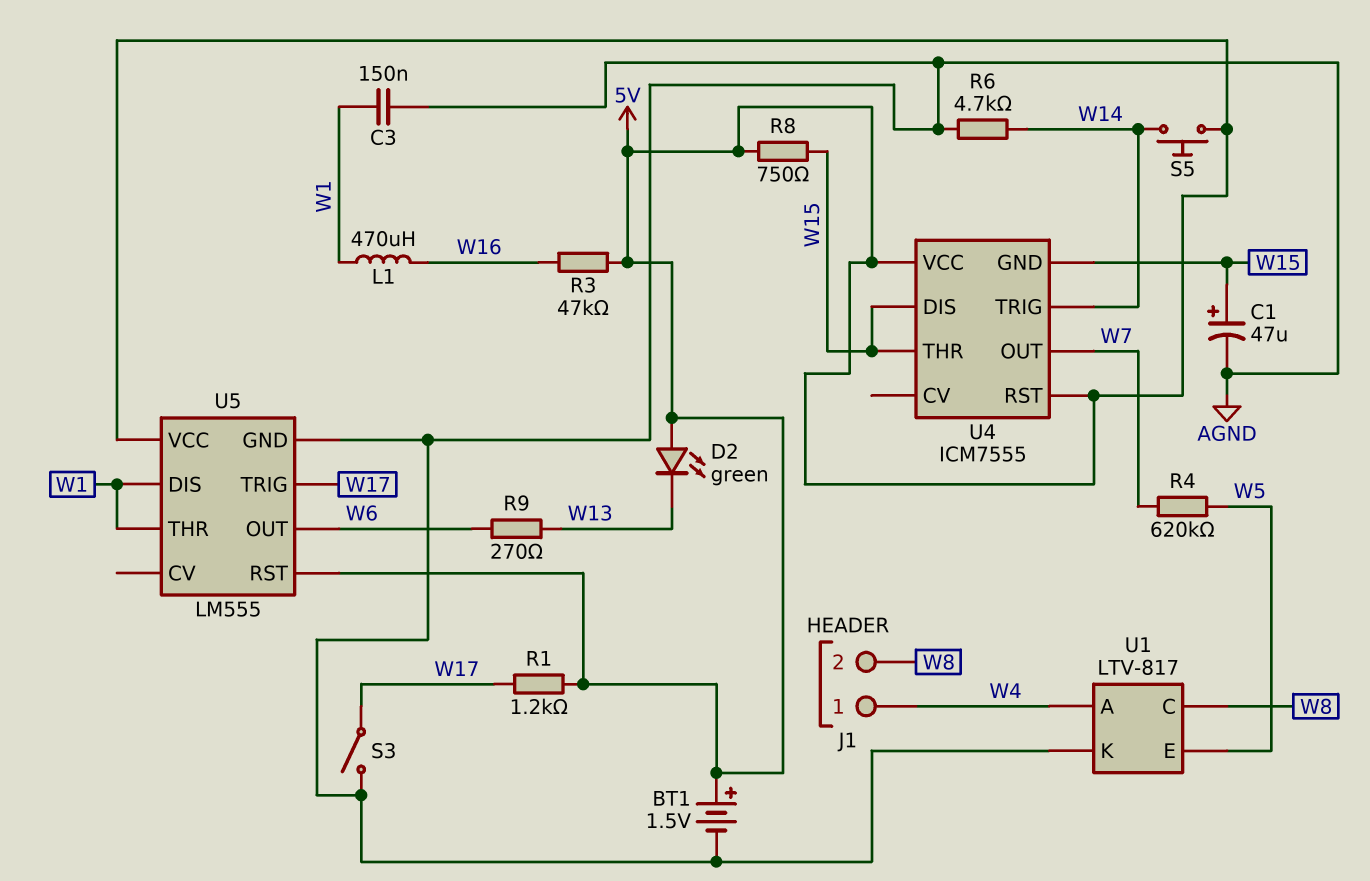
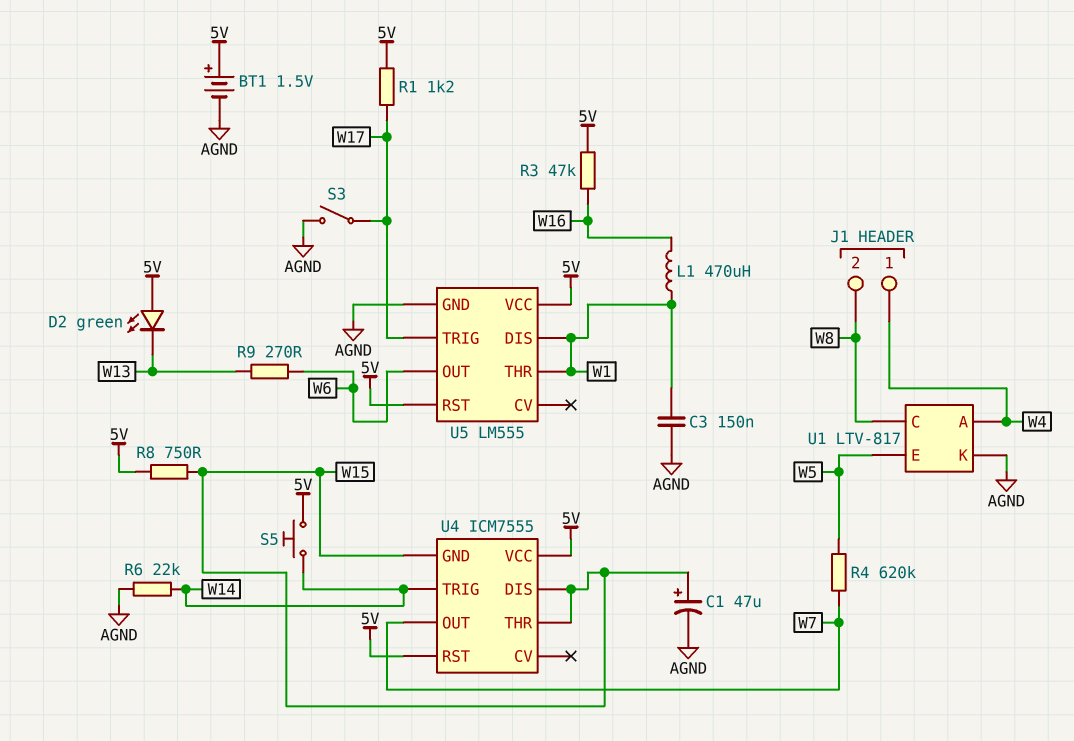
R6: 4.7k (AGND, W14) -> 22k (AGND, W14)

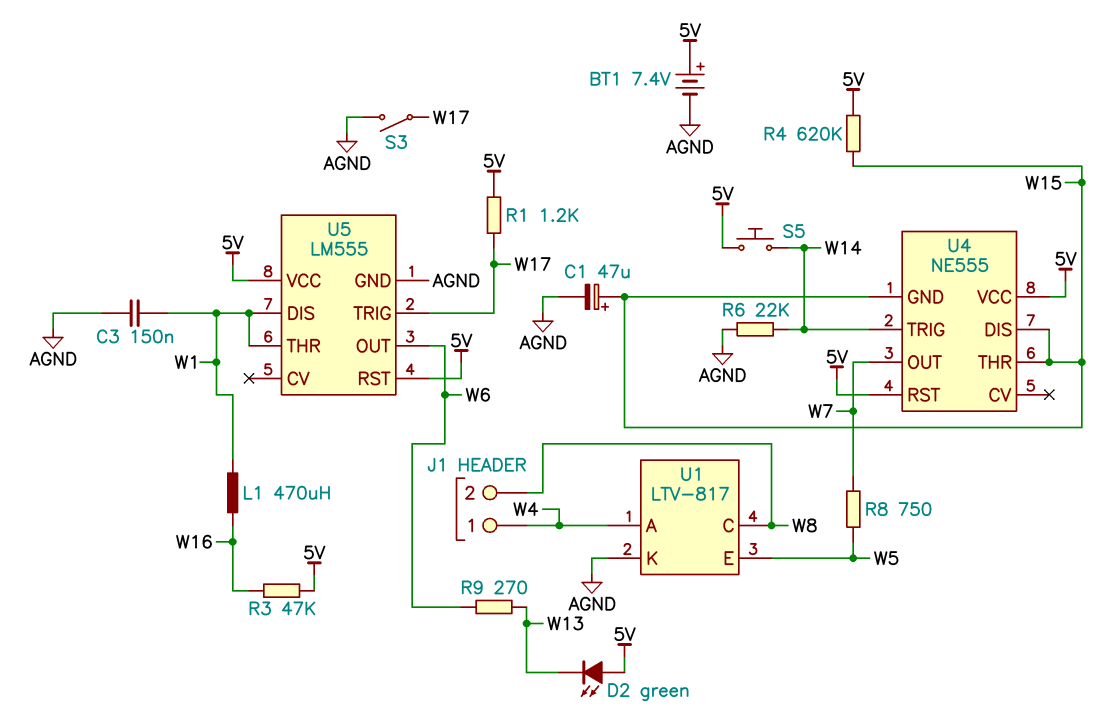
BT1: 1.5V (plus 5V, minus AGND) -> 7.4V (plus 5V, minus AGND)
R4: 620k (W5, W7) -> 620k (5V, W15)
R8: 750 (5V, W15) -> 750 (W5, W7)
U4: ICM7555 -> NE555

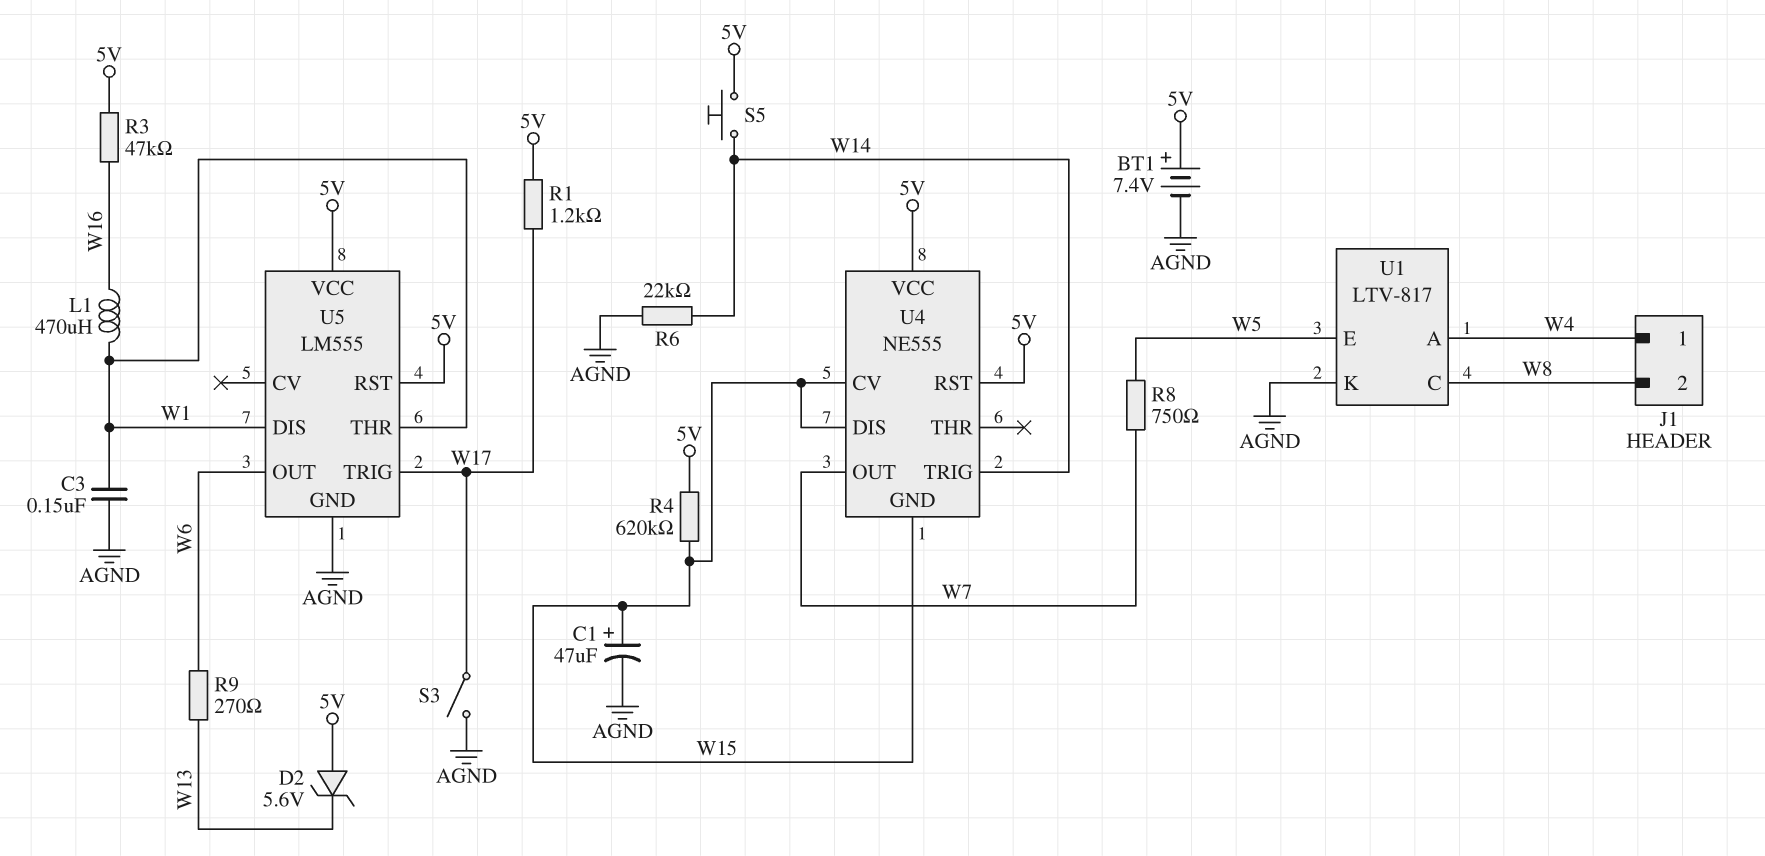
D2: LED green (A 5V, K W13) -> zener 5.6V (A 5V, K W13)
U4 pin CV: none -> W15
U4 pin THR: W15 -> none

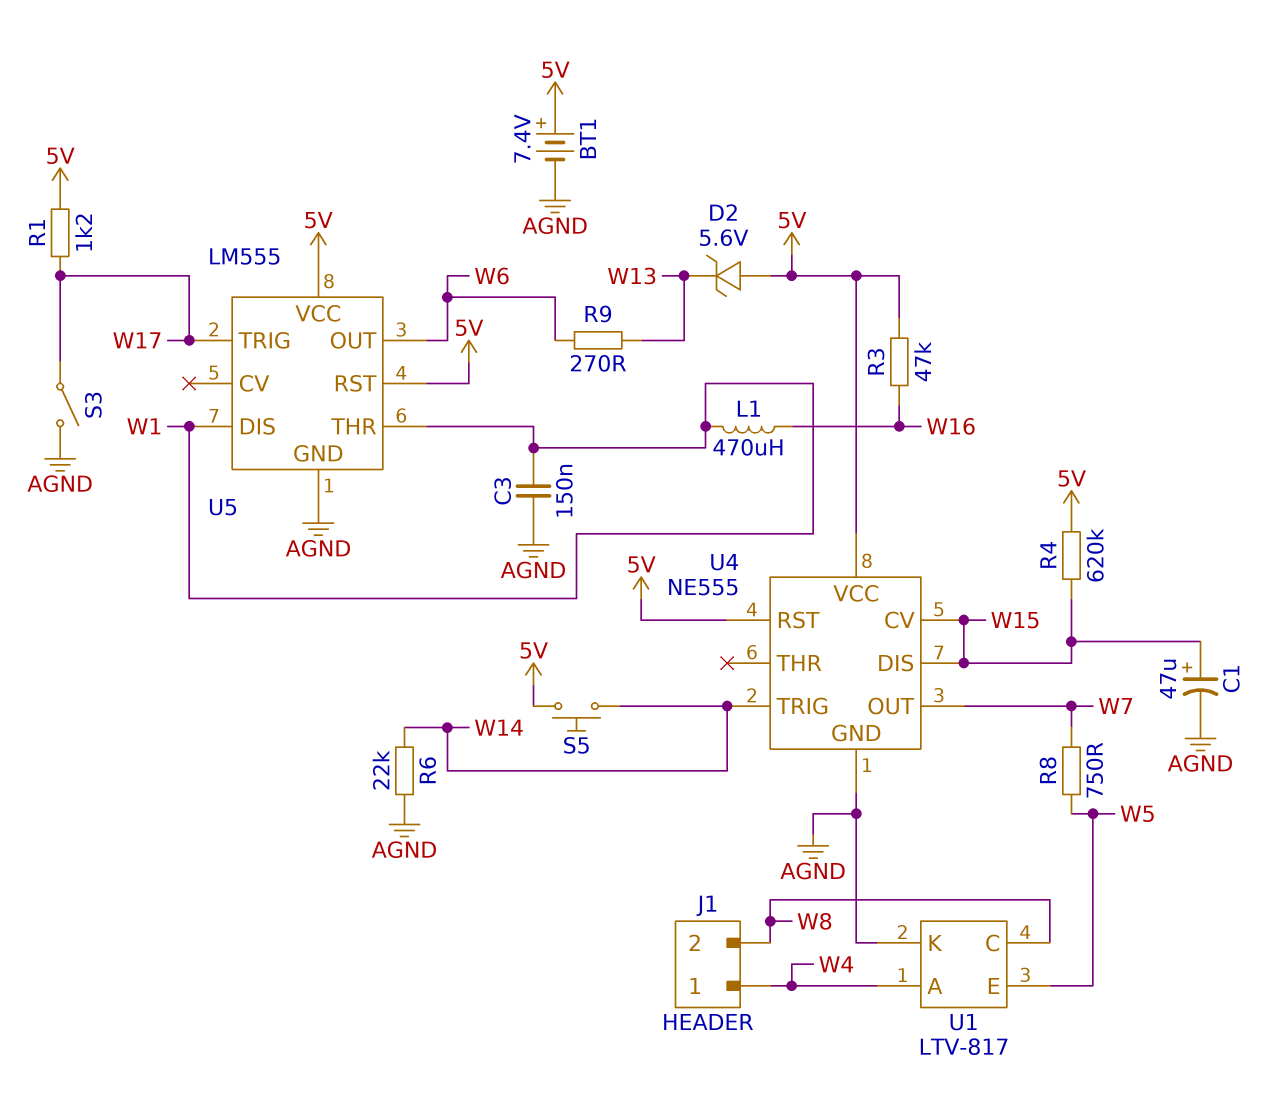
U4 pin GND: W15 -> AGND

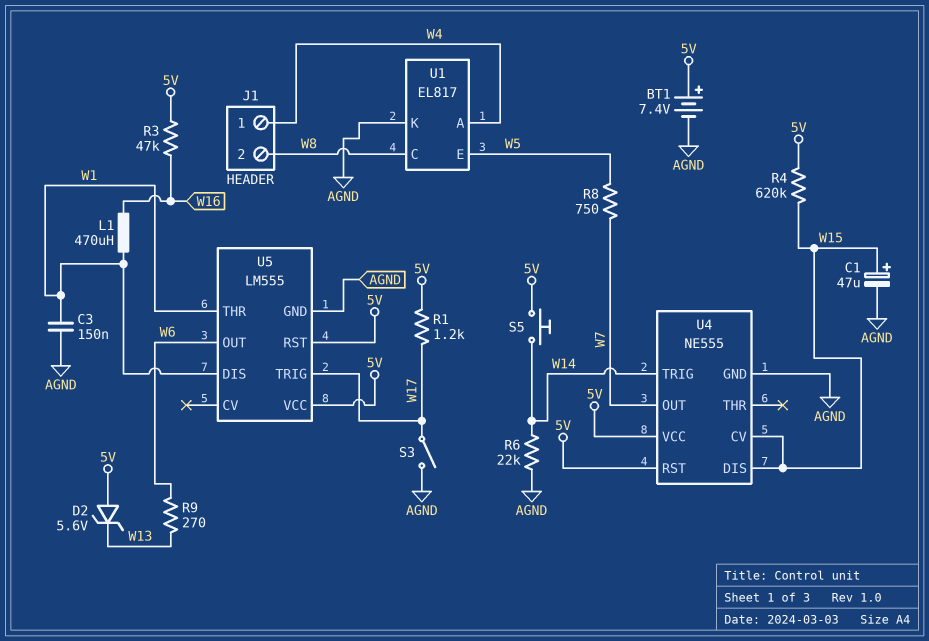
U1: LTV-817 -> EL817

